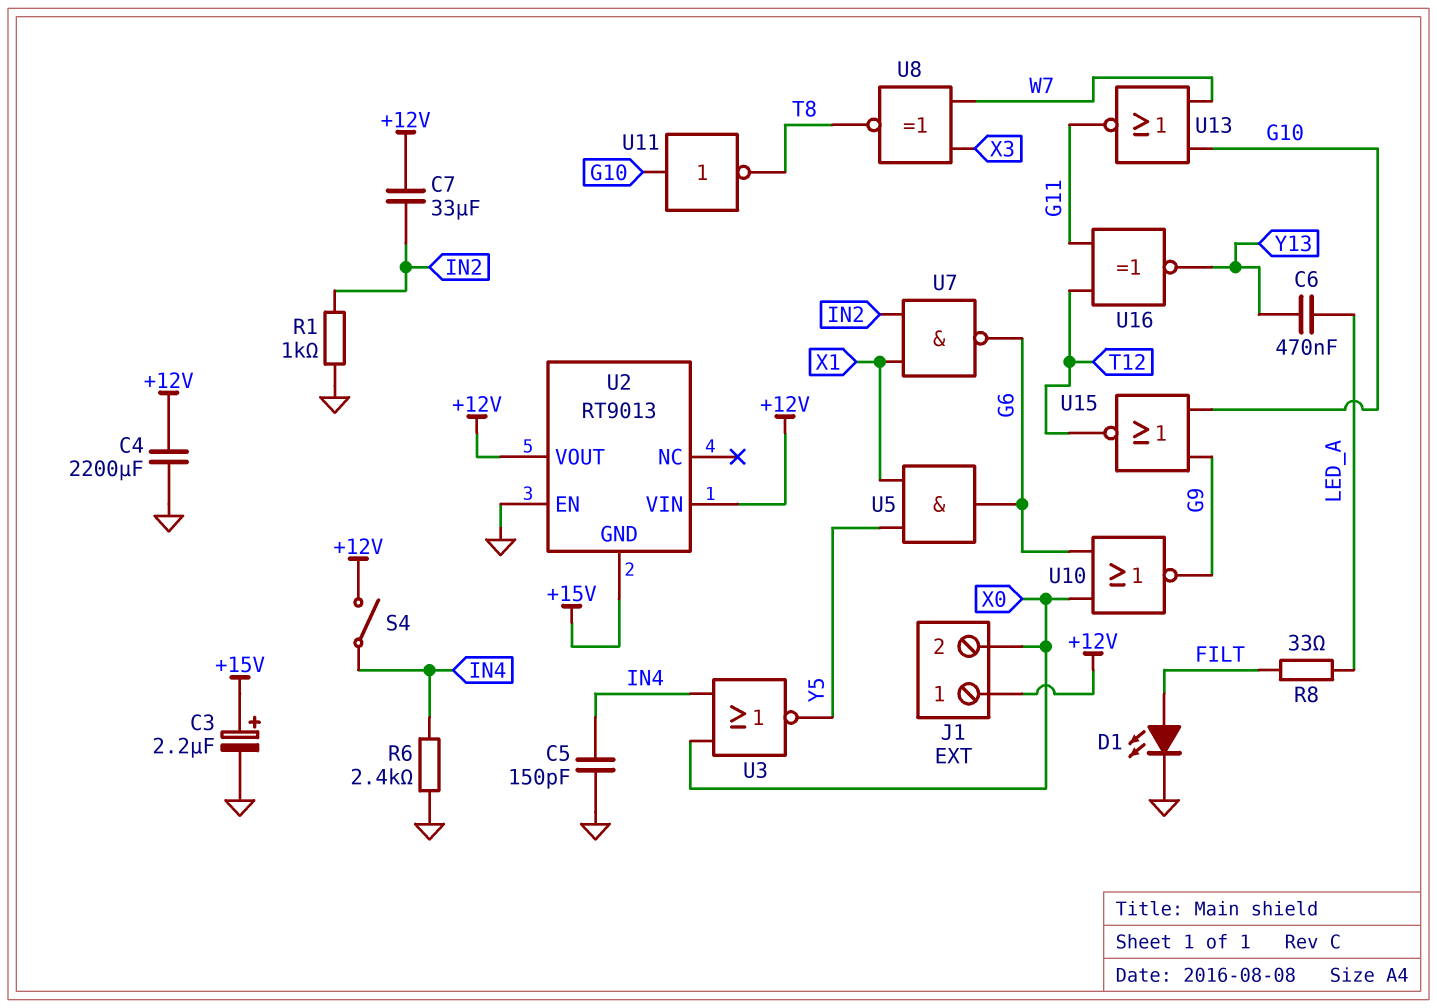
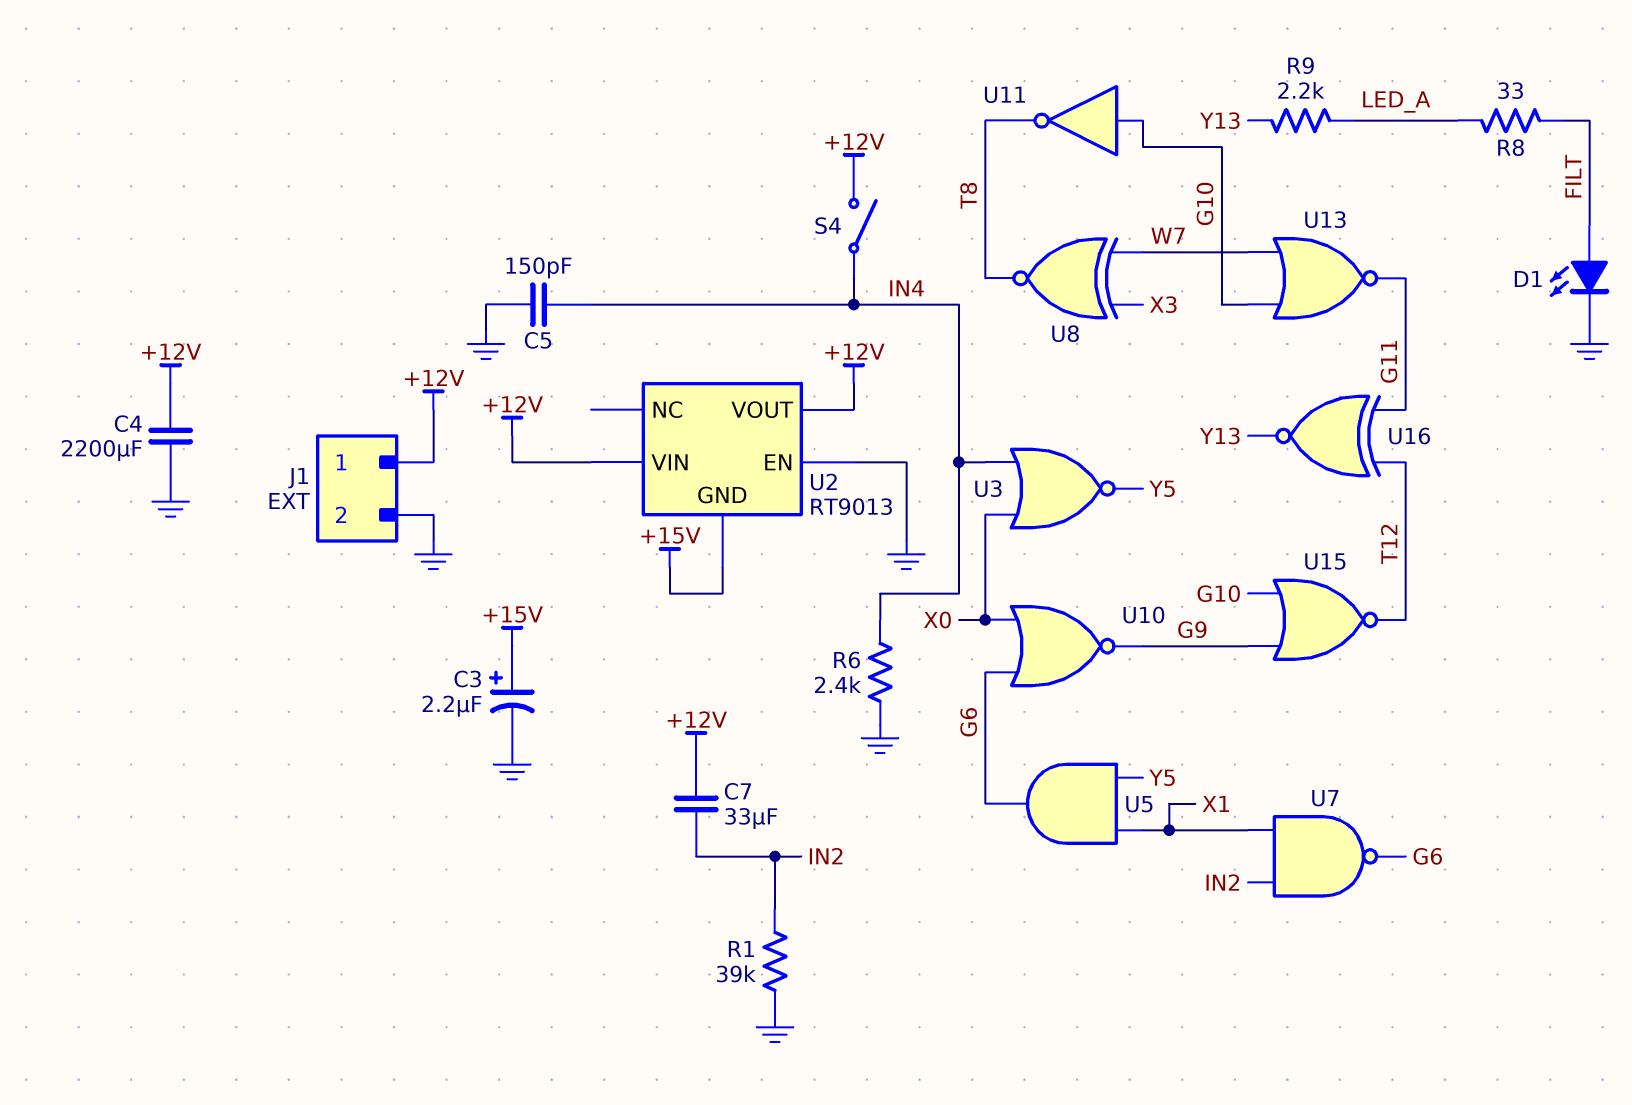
C6: 470nF (LED_A, Y13) -> none
J1 pin 2: X0 -> GND
R1: 1k (GND, IN2) -> 39k (GND, IN2)
R9: none -> 2.2k (LED_A, Y13)

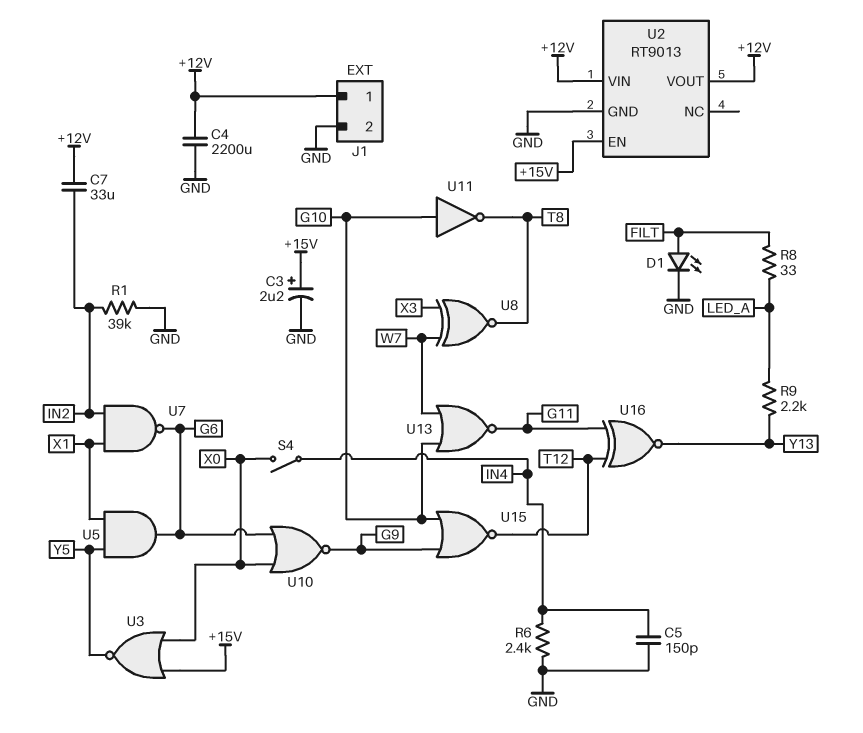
S4: switch (+12V, IN4) -> switch (IN4, X0)
U2 pin EN: GND -> +15V
U2 pin GND: +15V -> GND
U3: NOR (in IN4, in X0, out Y5) -> NOR (in +15V, in X0, out Y5)

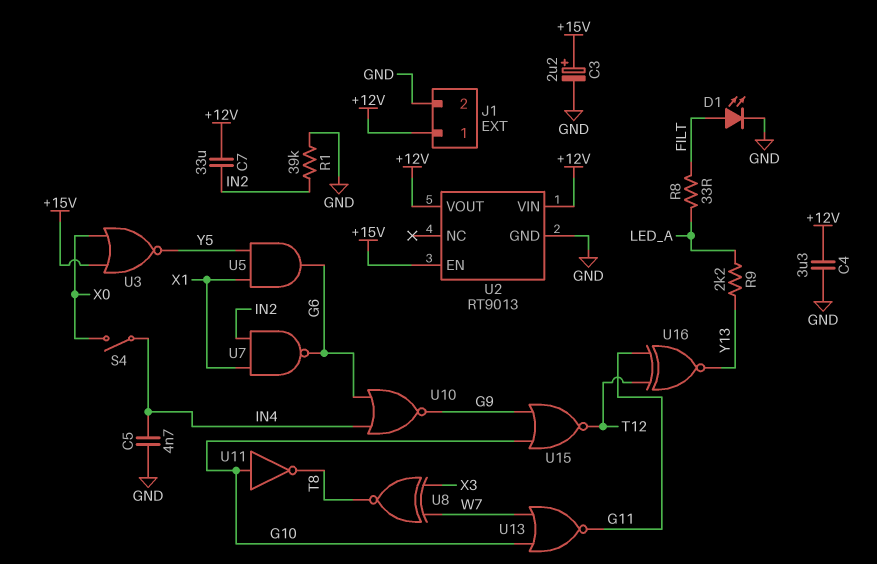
C4: 2200uF (+12V, GND) -> 3.3uF (+12V, GND)
C5: 150pF (GND, IN4) -> 4.7nF (GND, IN4)
R6: 2.4k (GND, IN4) -> none
U10: NOR (in G6, in X0, out G9) -> NOR (in G6, in IN4, out G9)

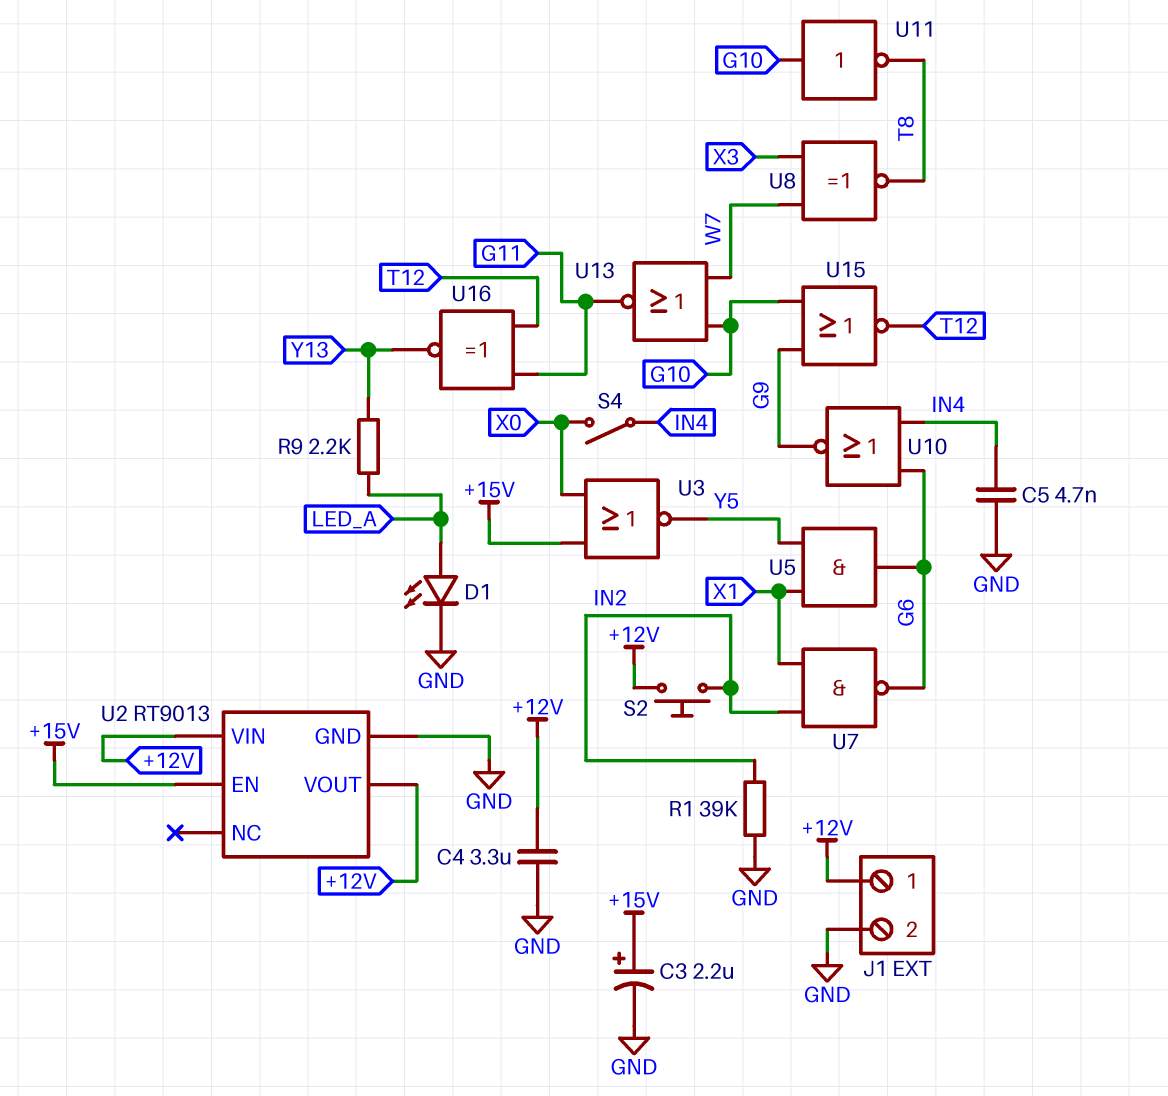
C7: 33uF (+12V, IN2) -> none
D1: LED (A FILT, K GND) -> LED (A LED_A, K GND)
R8: 33 (FILT, LED_A) -> none
S2: none -> button (+12V, IN2)

